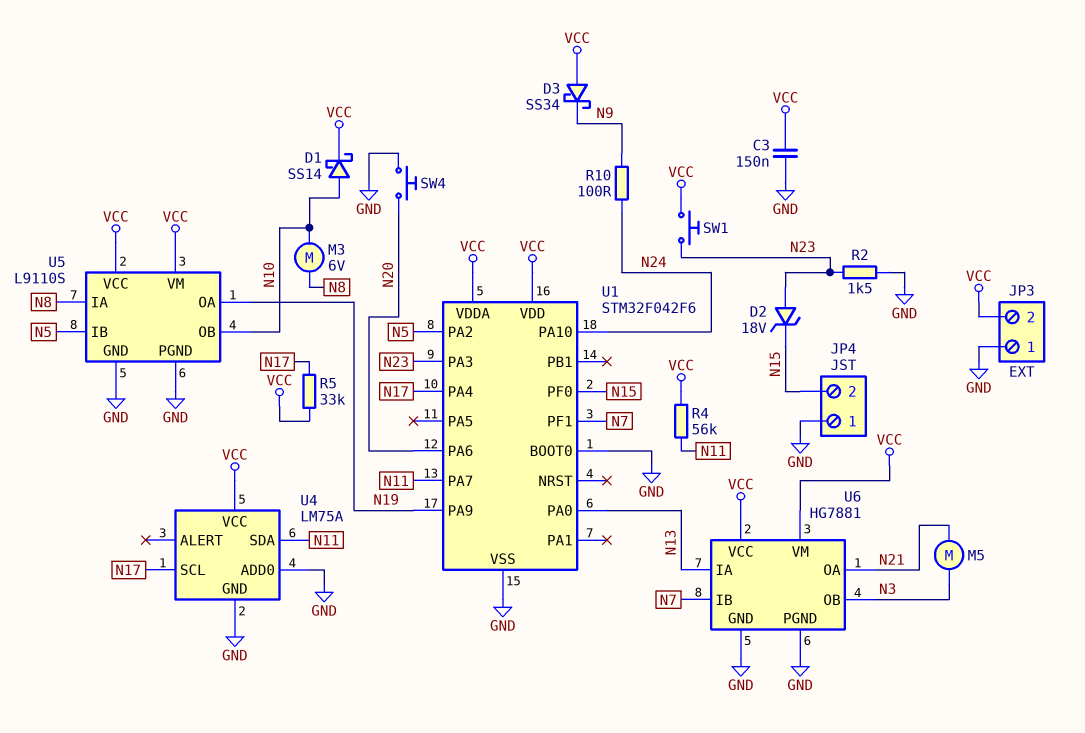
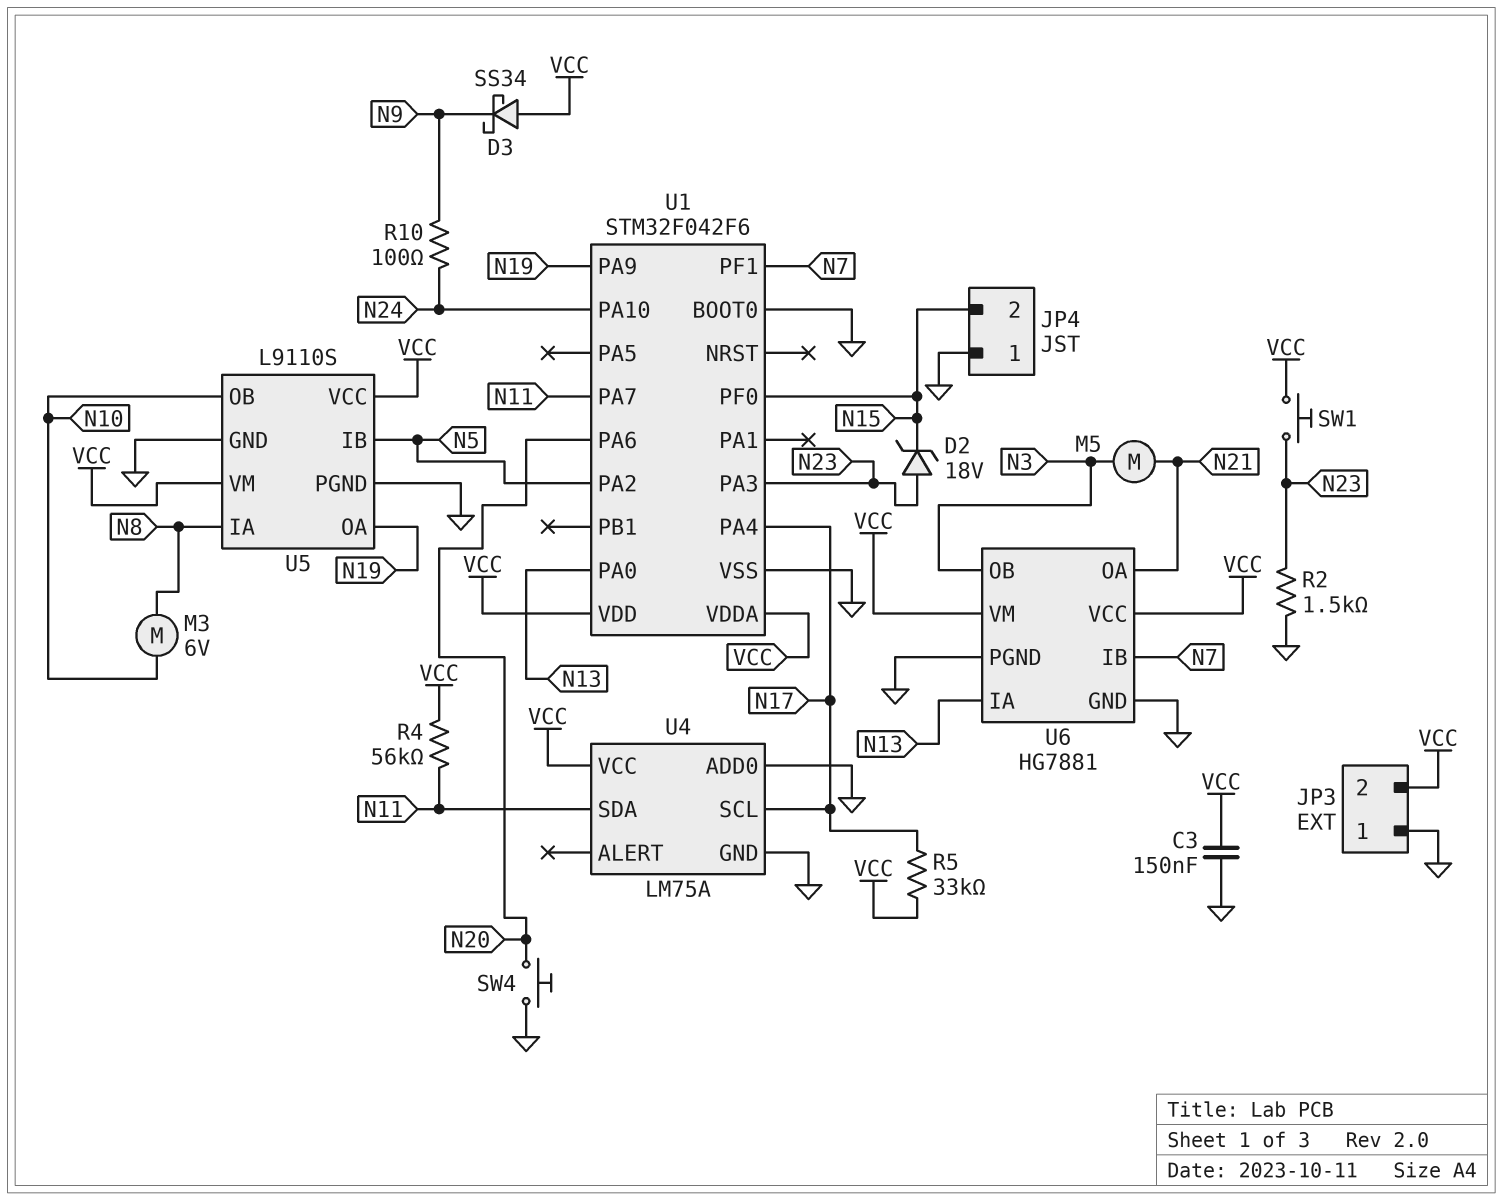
D1: schottky SS14 (A N10, K VCC) -> none

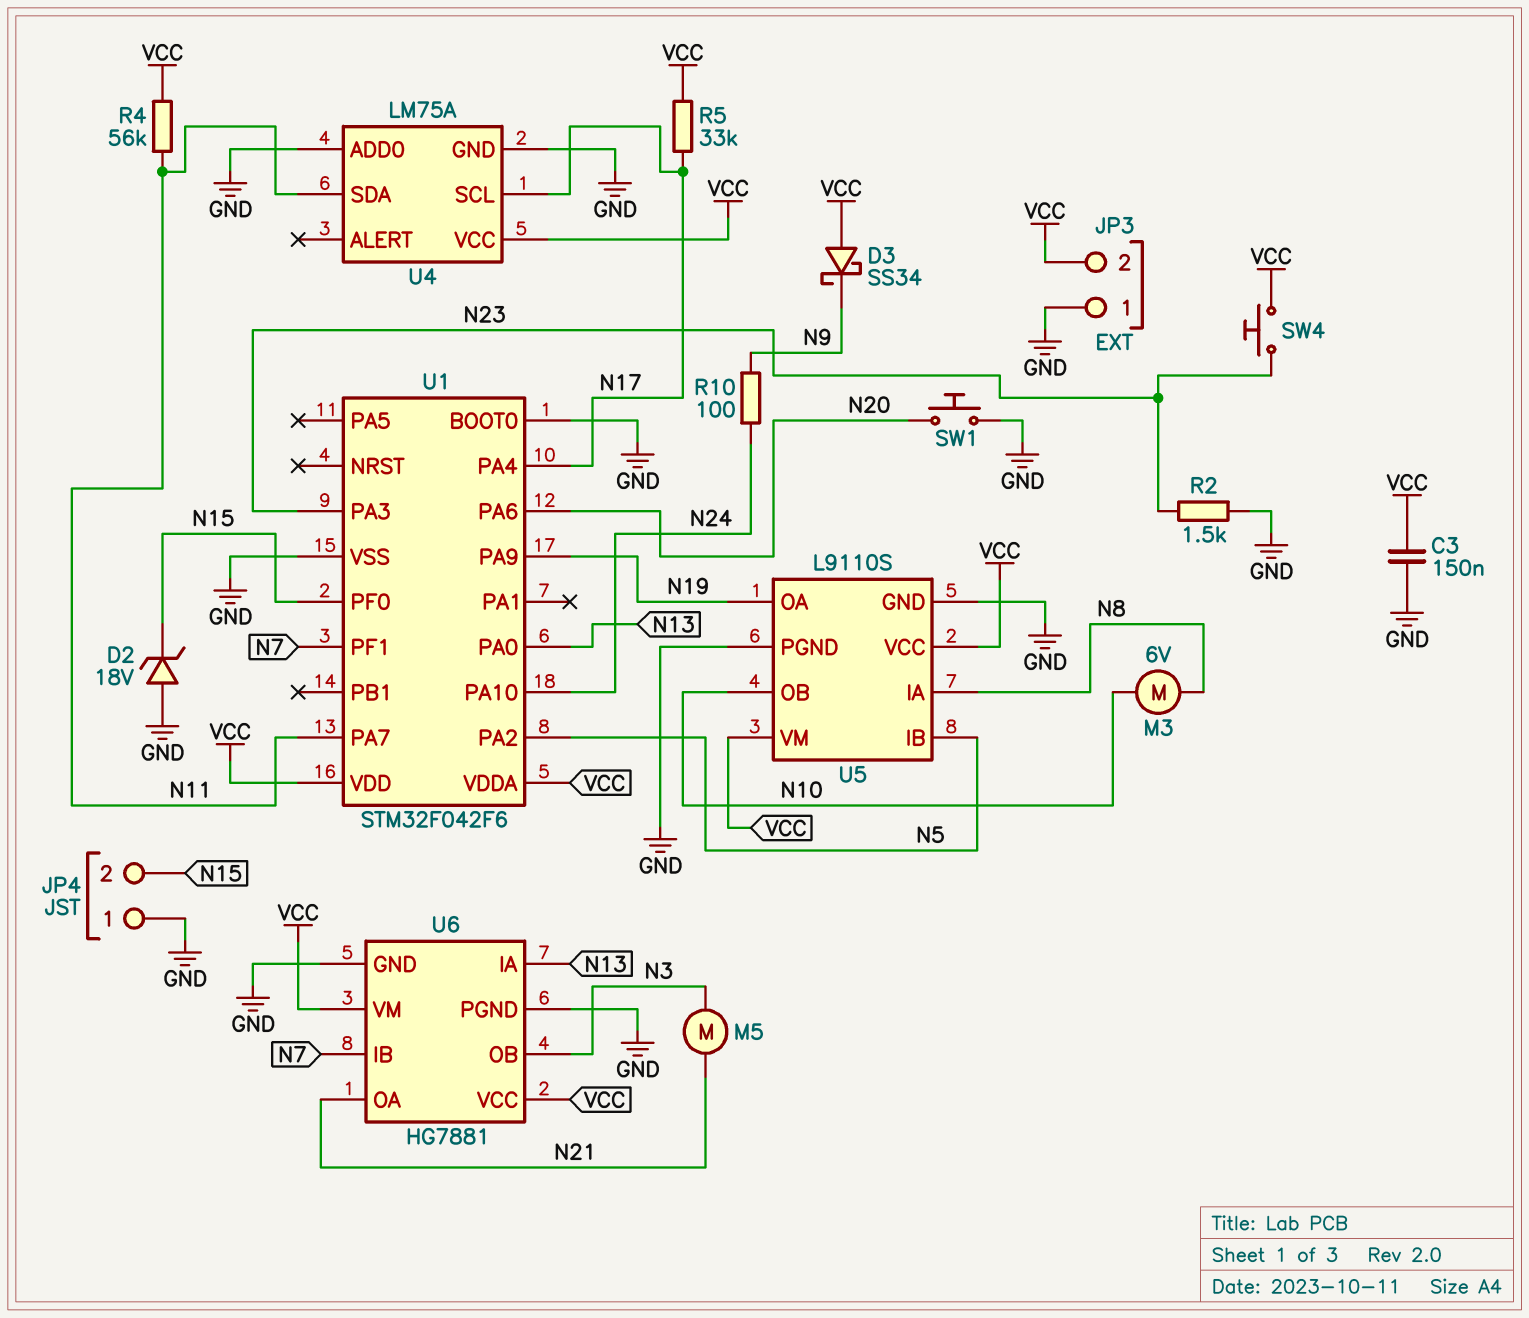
D2: zener 18V (A N23, K N15) -> zener 18V (A GND, K N15)
SW1: button (N23, VCC) -> button (GND, N20)
SW4: button (GND, N20) -> button (N23, VCC)

